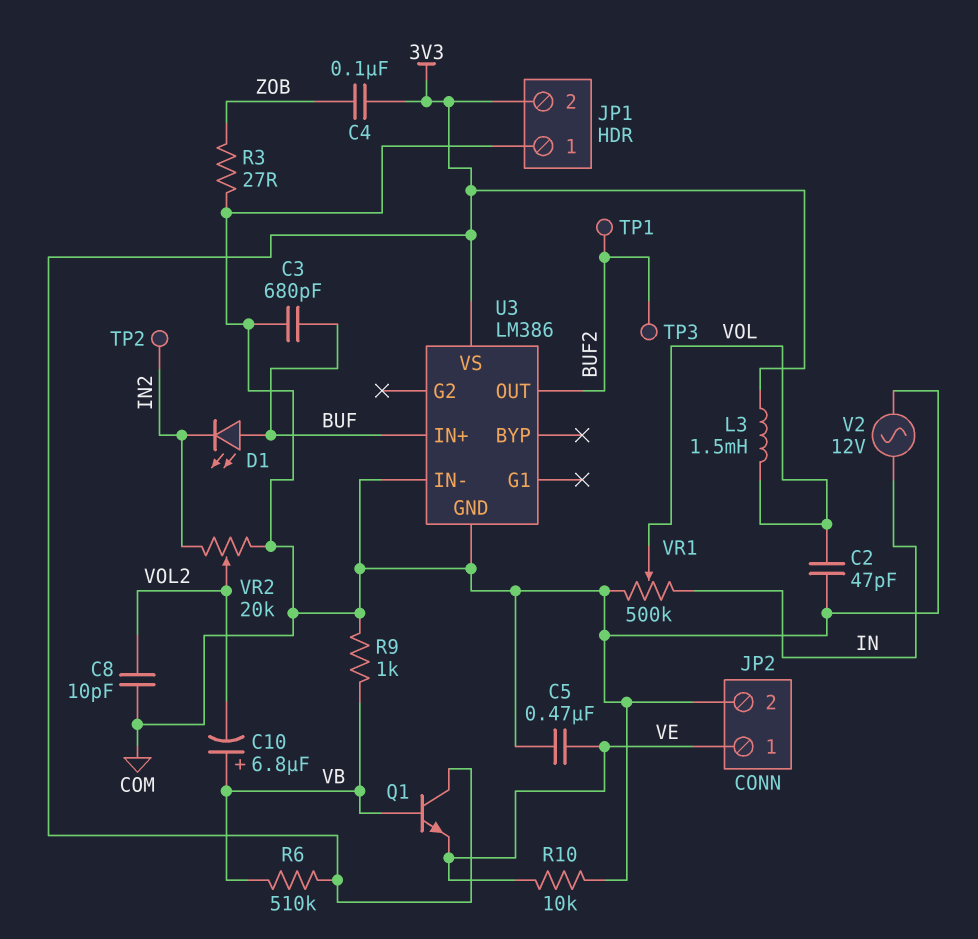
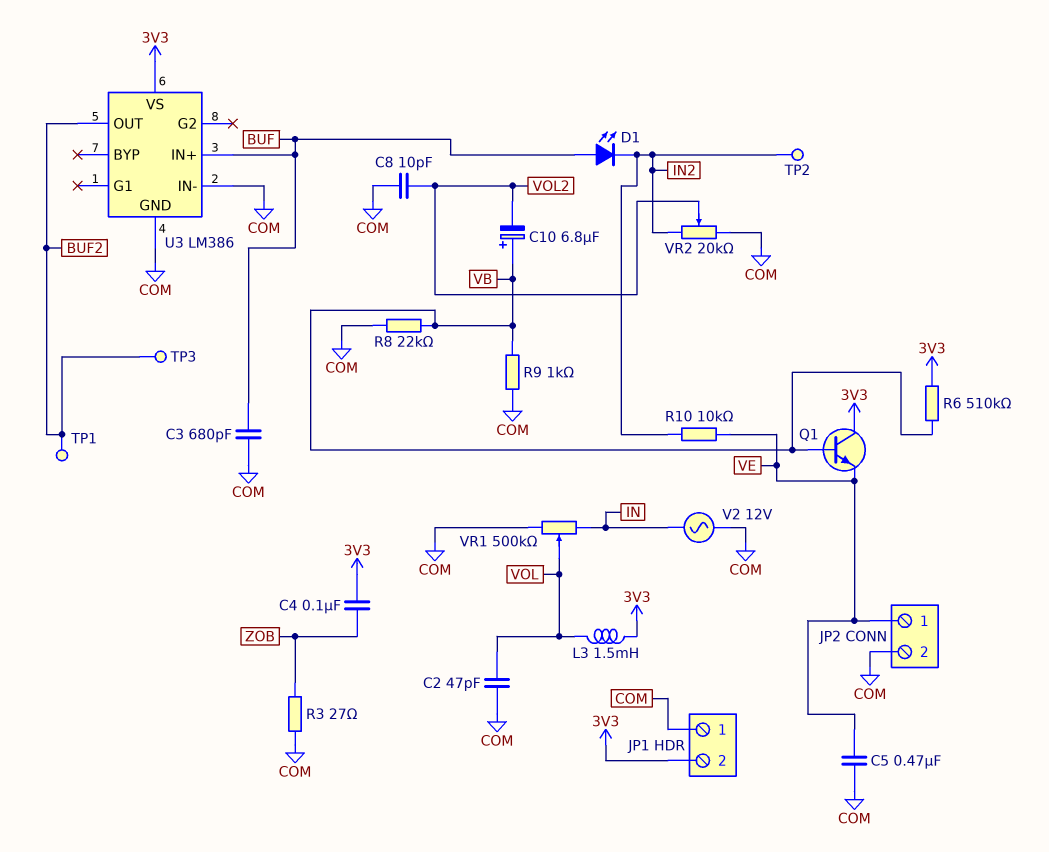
R8: none -> 22k (COM, VB)
R10: 10k (COM, VE) -> 10k (IN2, VE)

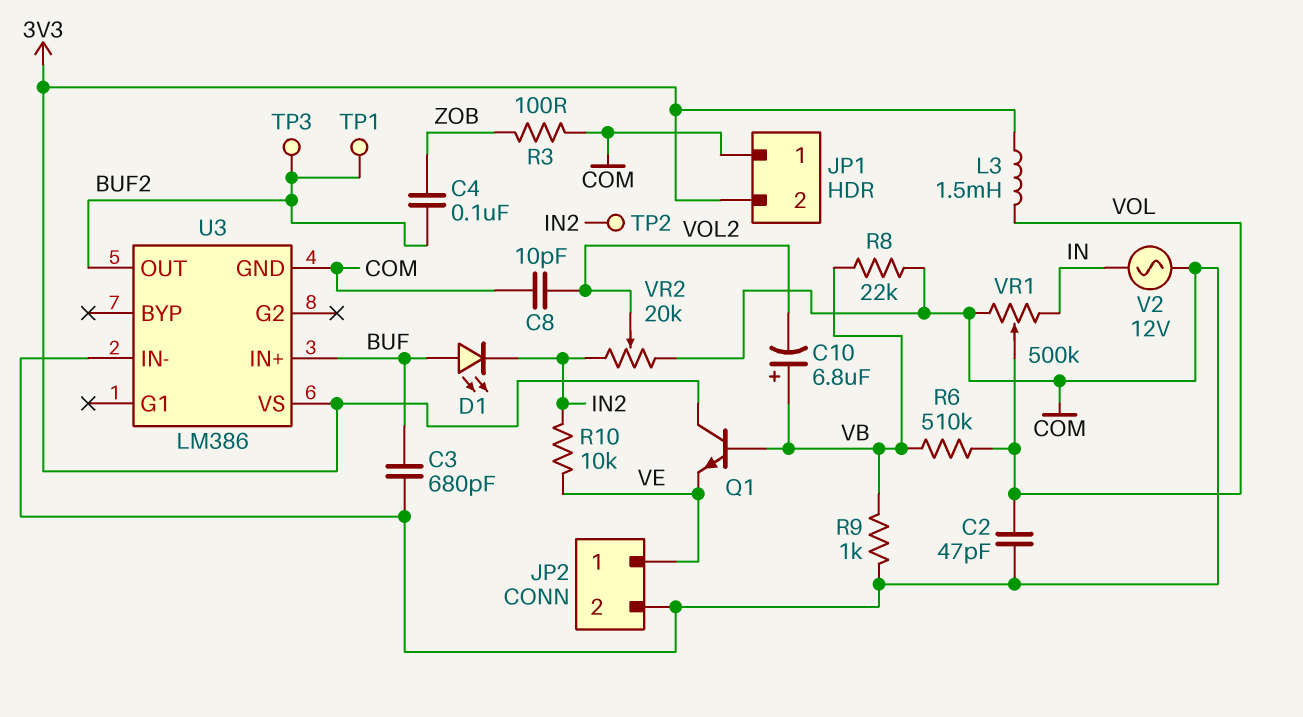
C4: 100nF (3V3, ZOB) -> 100nF (BUF2, ZOB)
C5: 470nF (COM, VE) -> none
R3: 27 (COM, ZOB) -> 100 (COM, ZOB)
R6: 510k (3V3, VB) -> 510k (VB, VOL)

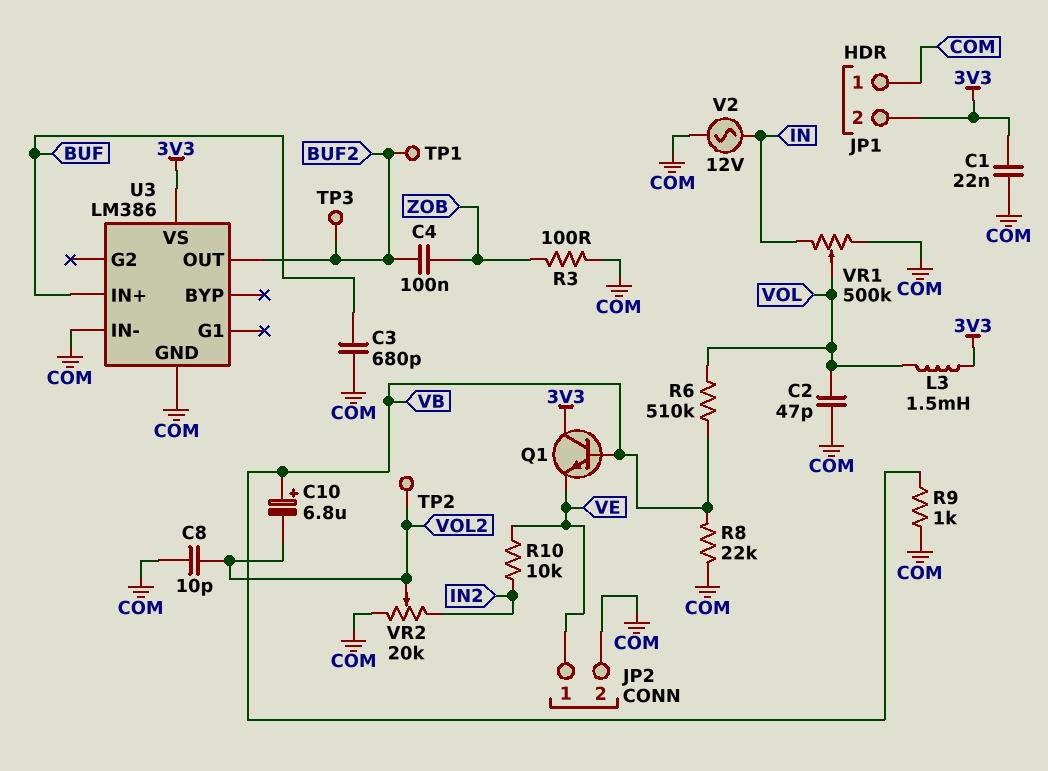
C1: none -> 22nF (3V3, COM)
D1: LED (A BUF, K IN2) -> none
TP2: test point (IN2) -> test point (VOL2)

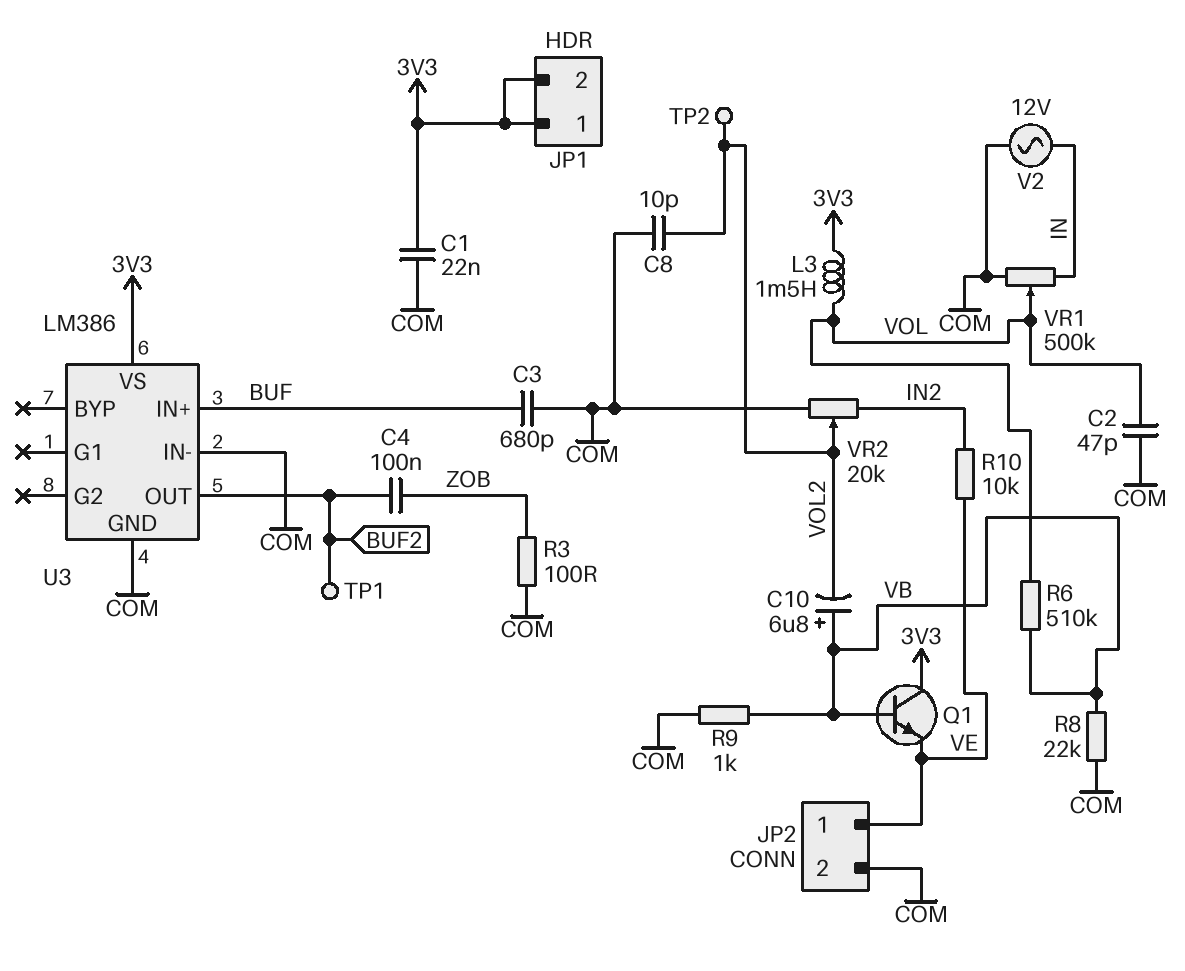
JP1 pin 1: COM -> 3V3
TP3: test point (BUF2) -> none

